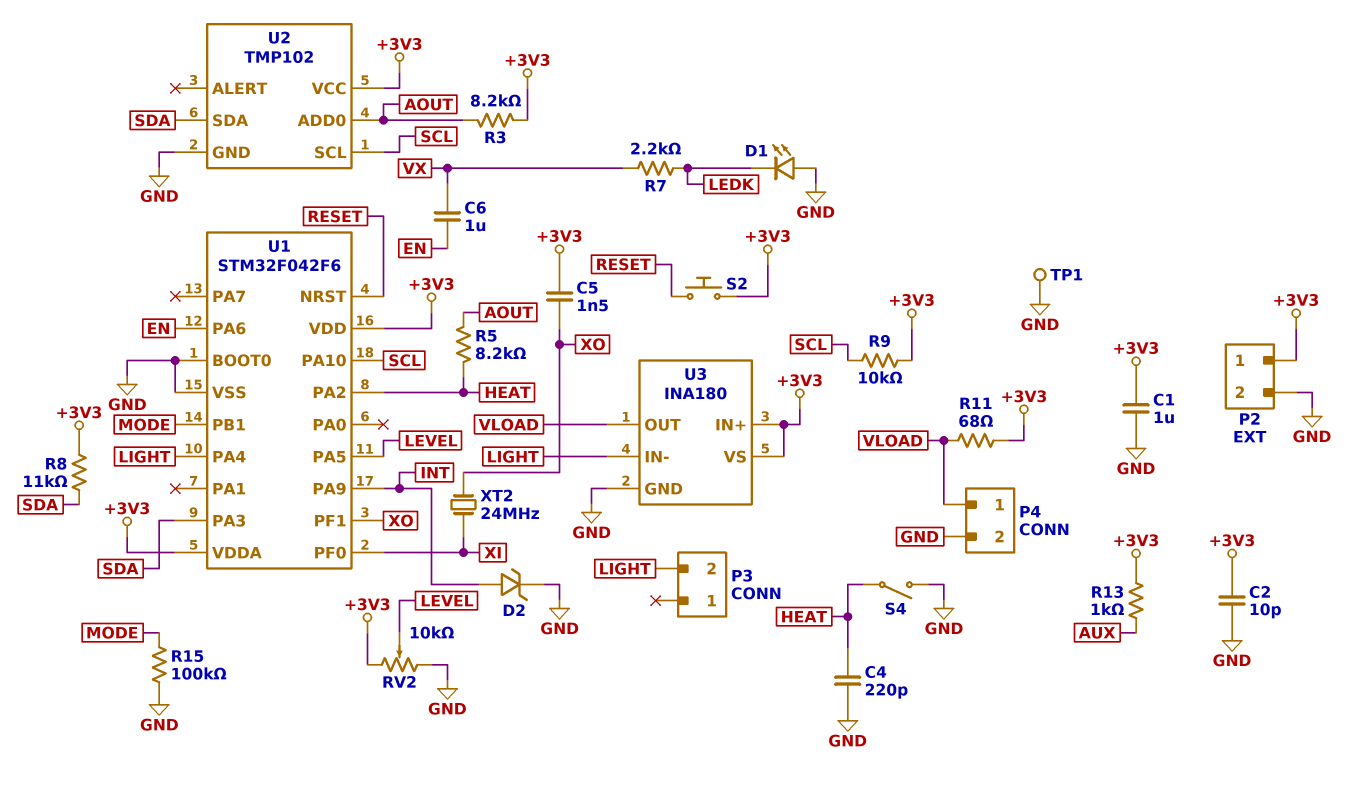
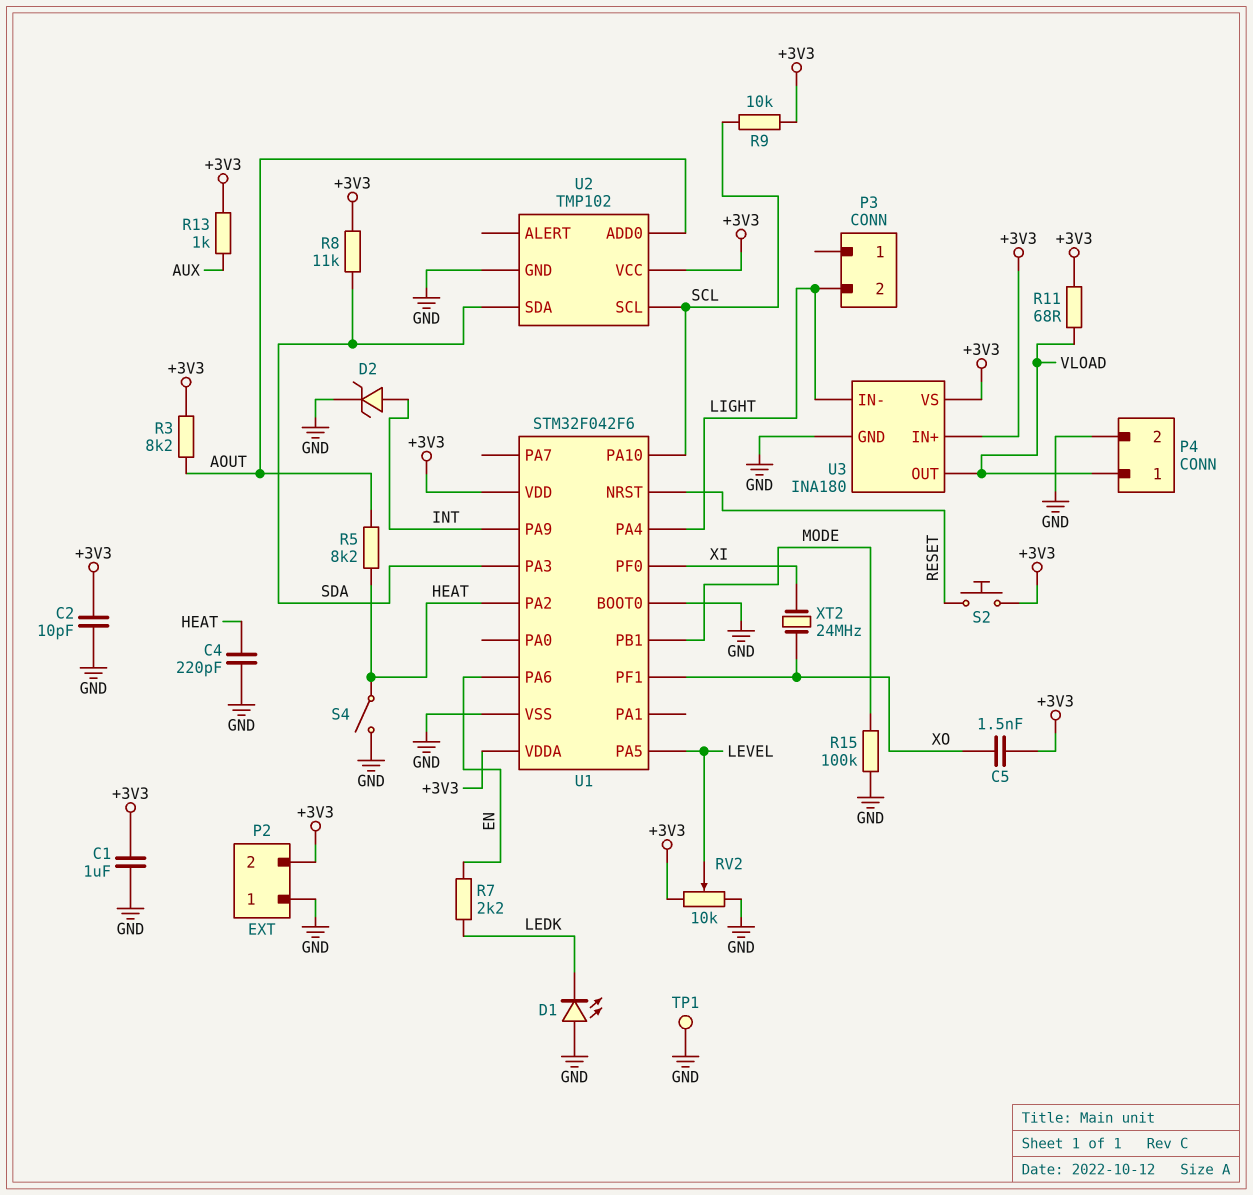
C6: 1uF (EN, VX) -> none
P2 pin 1: +3V3 -> GND
P2 pin 2: GND -> +3V3
R7: 2.2k (LEDK, VX) -> 2.2k (EN, LEDK)

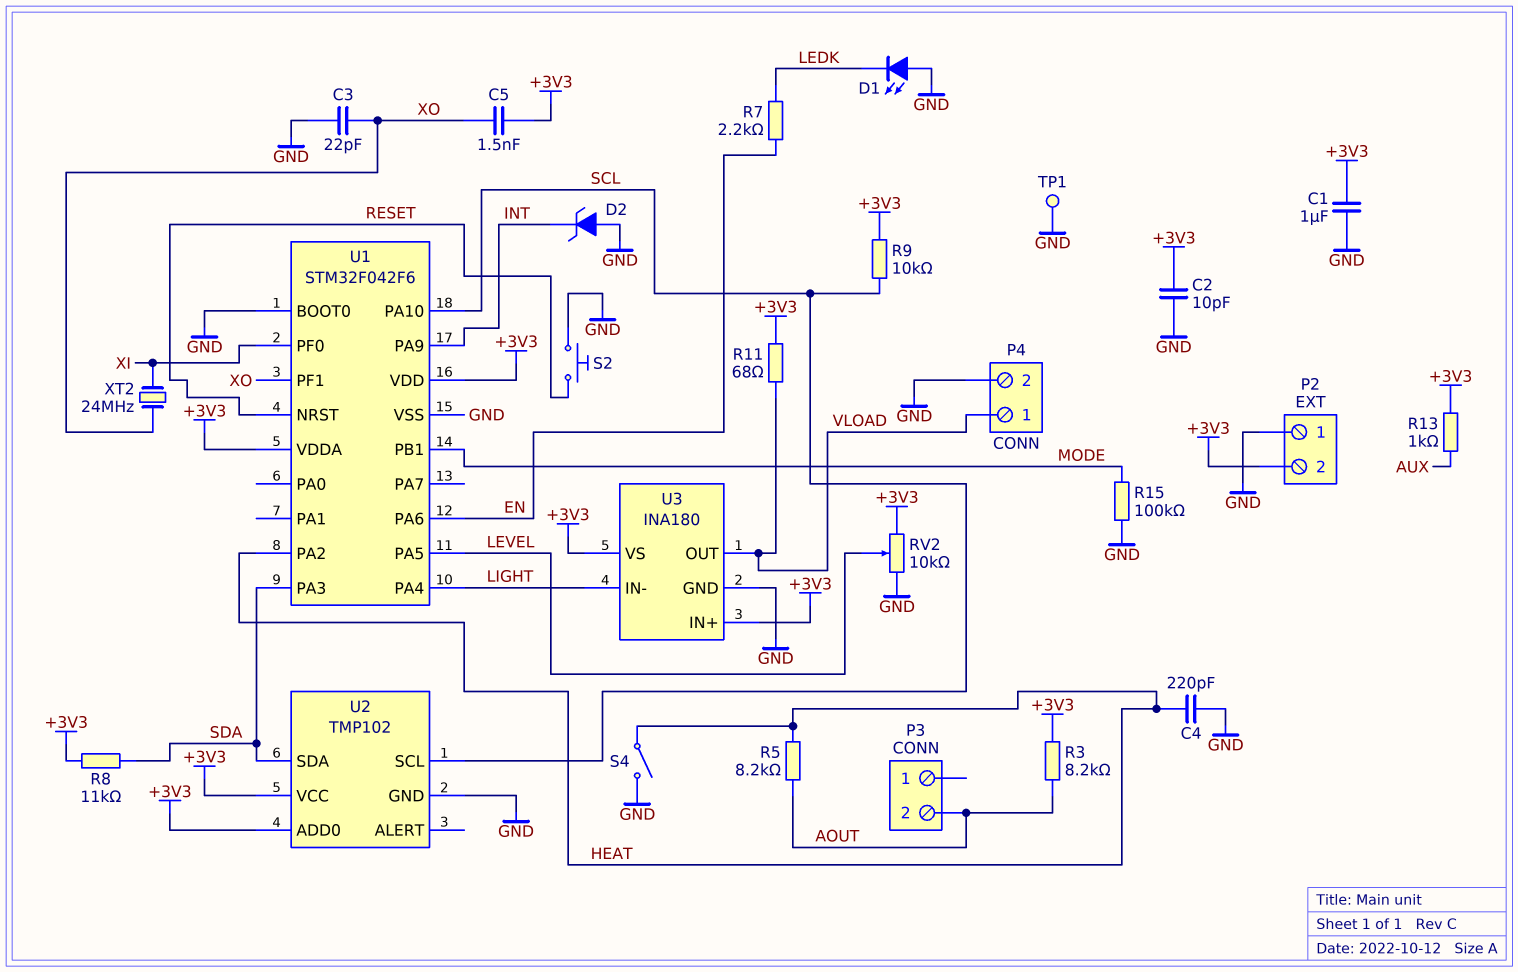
C3: none -> 22pF (GND, XO)
D2: zener (A INT, K GND) -> zener (A GND, K INT)
P3 pin 2: LIGHT -> AOUT
S2: button (+3V3, RESET) -> button (GND, RESET)
U2 pin ADD0: AOUT -> +3V3

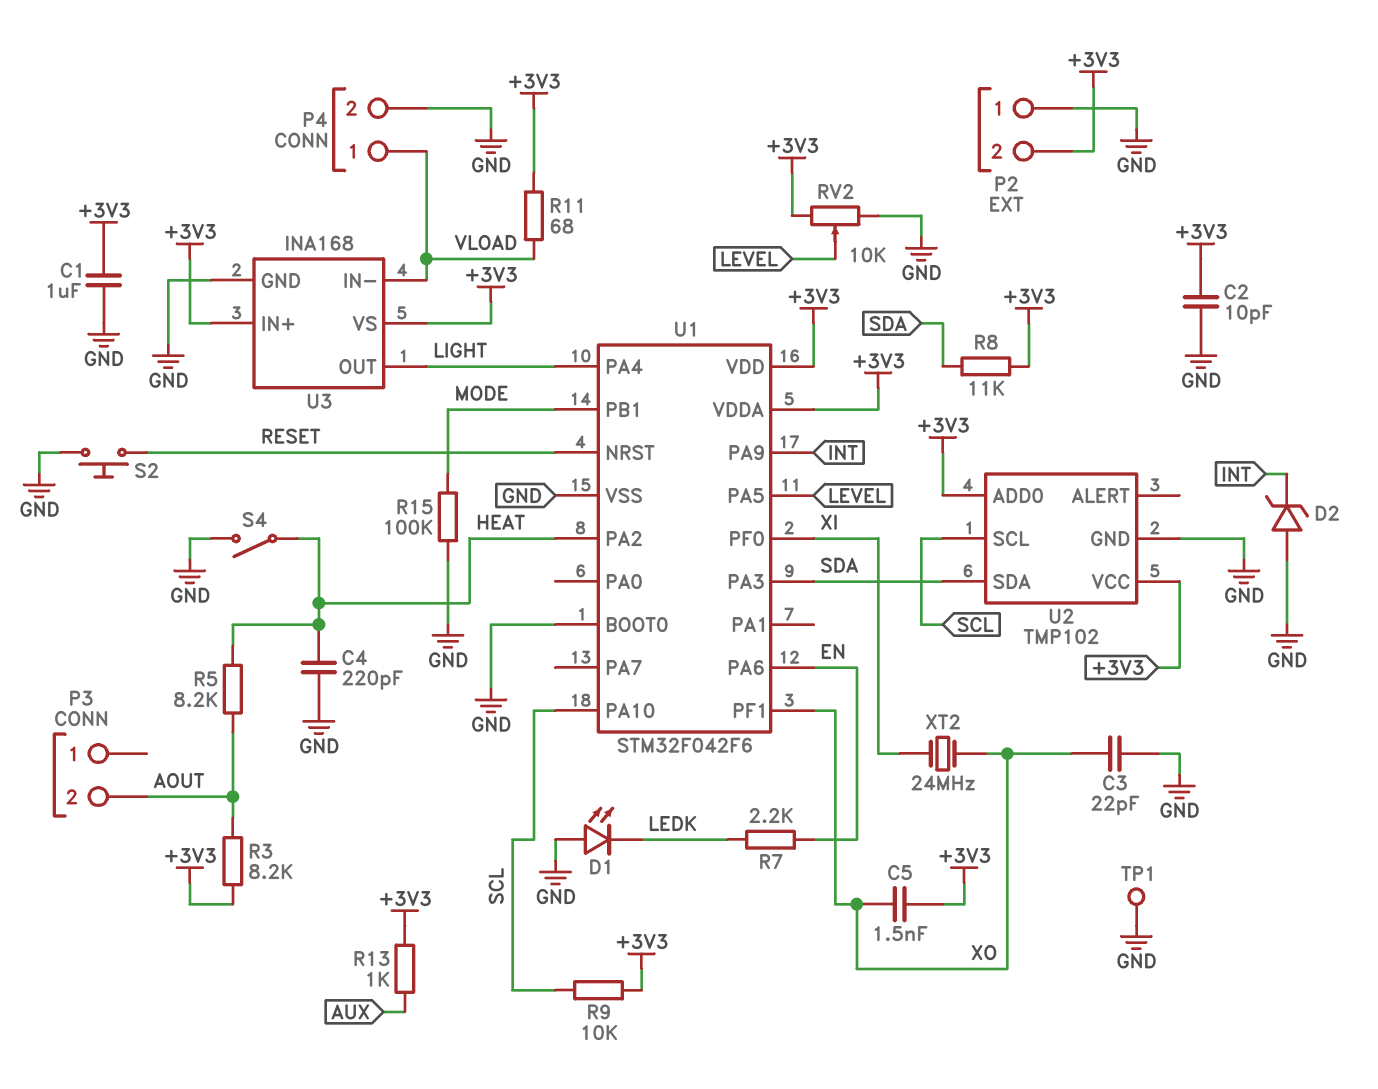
U3: INA180 -> INA168
U3 pin IN-: LIGHT -> VLOAD
U3 pin OUT: VLOAD -> LIGHT

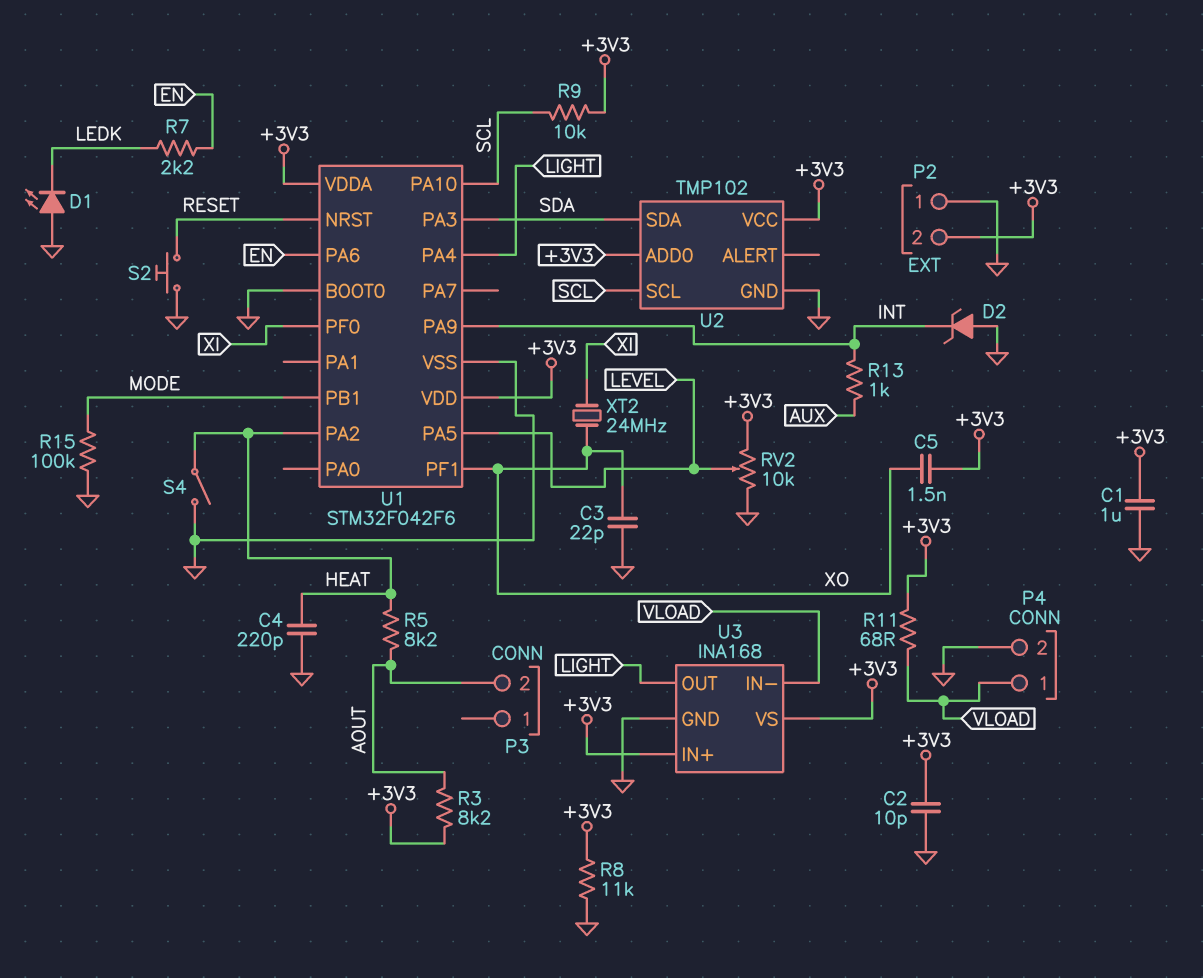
R8: 11k (+3V3, SDA) -> 11k (+3V3, GND)
R13: 1k (+3V3, AUX) -> 1k (AUX, INT)
TP1: test point (GND) -> none

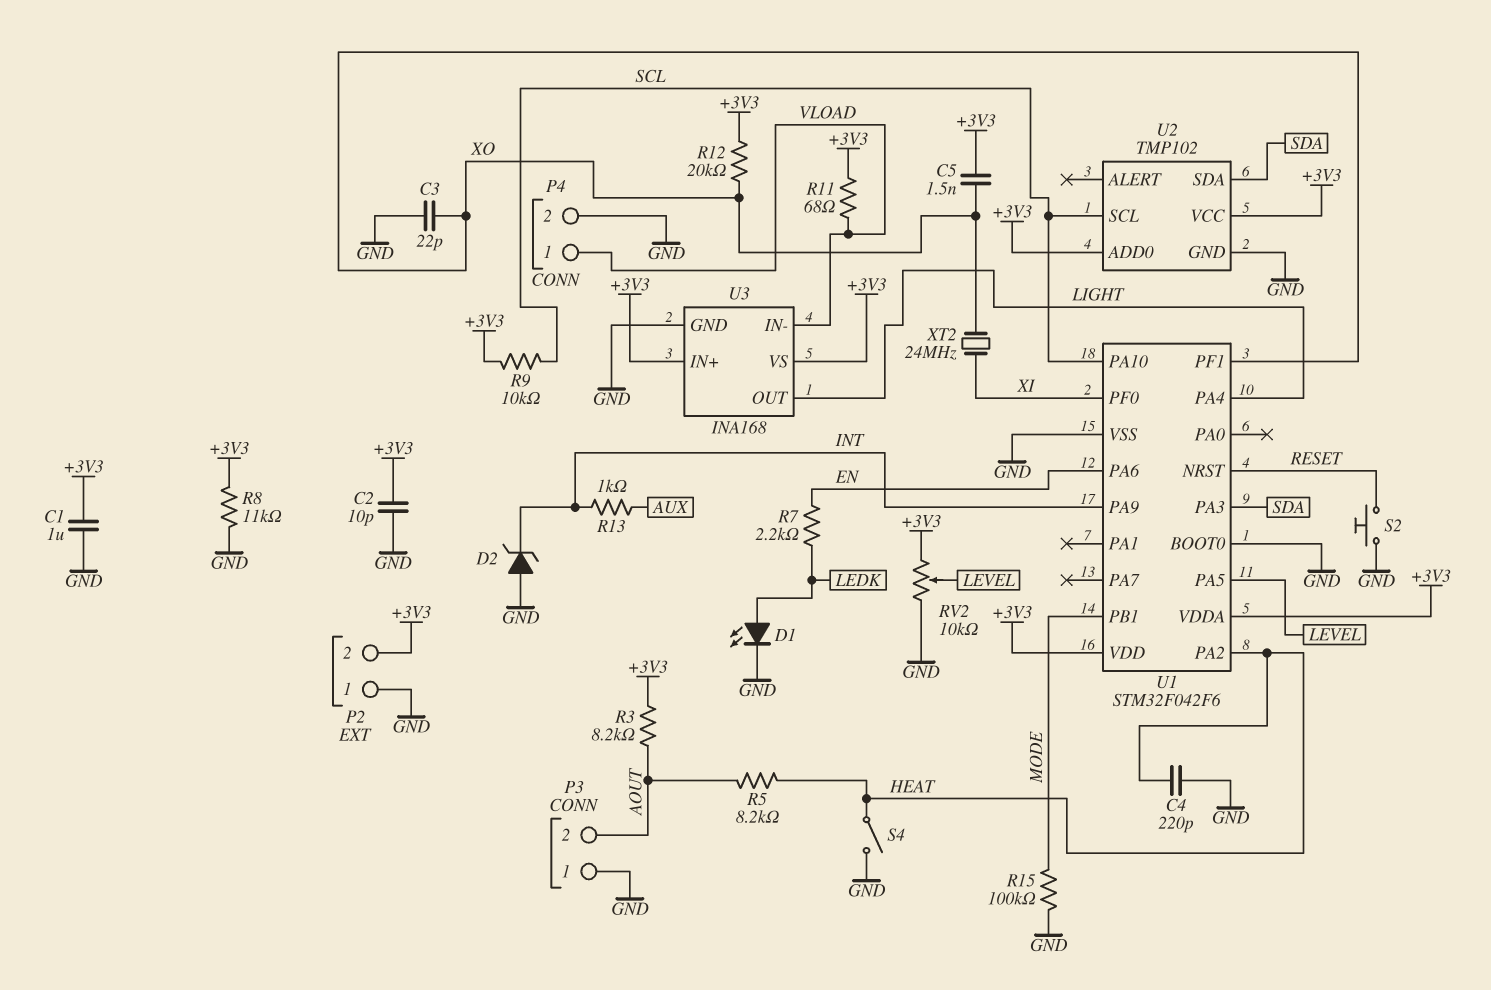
D1: LED (A GND, K LEDK) -> LED (A LEDK, K GND)
P3 pin 1: none -> GND
R12: none -> 20k (+3V3, XO)

